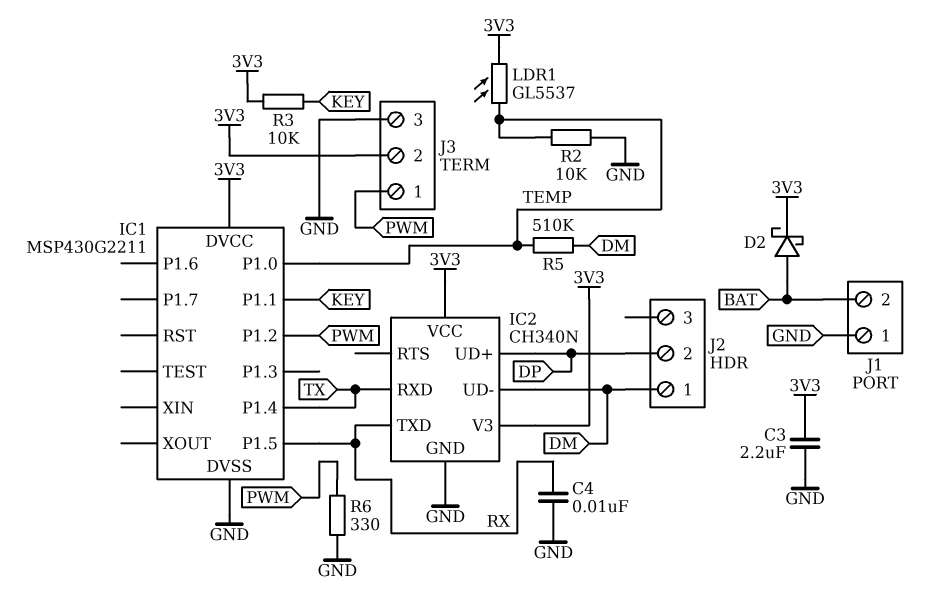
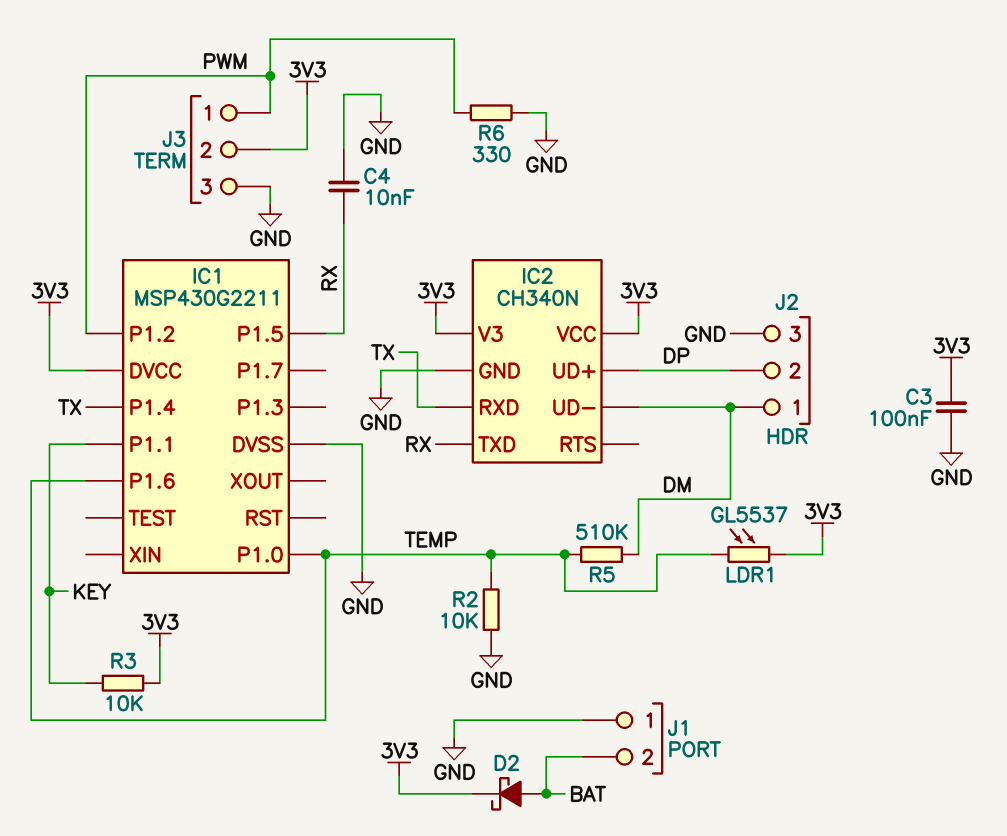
C3: 2.2uF (3V3, GND) -> 100nF (3V3, GND)
IC1 pin P1.6: none -> TEMP
J2 pin 3: none -> GND

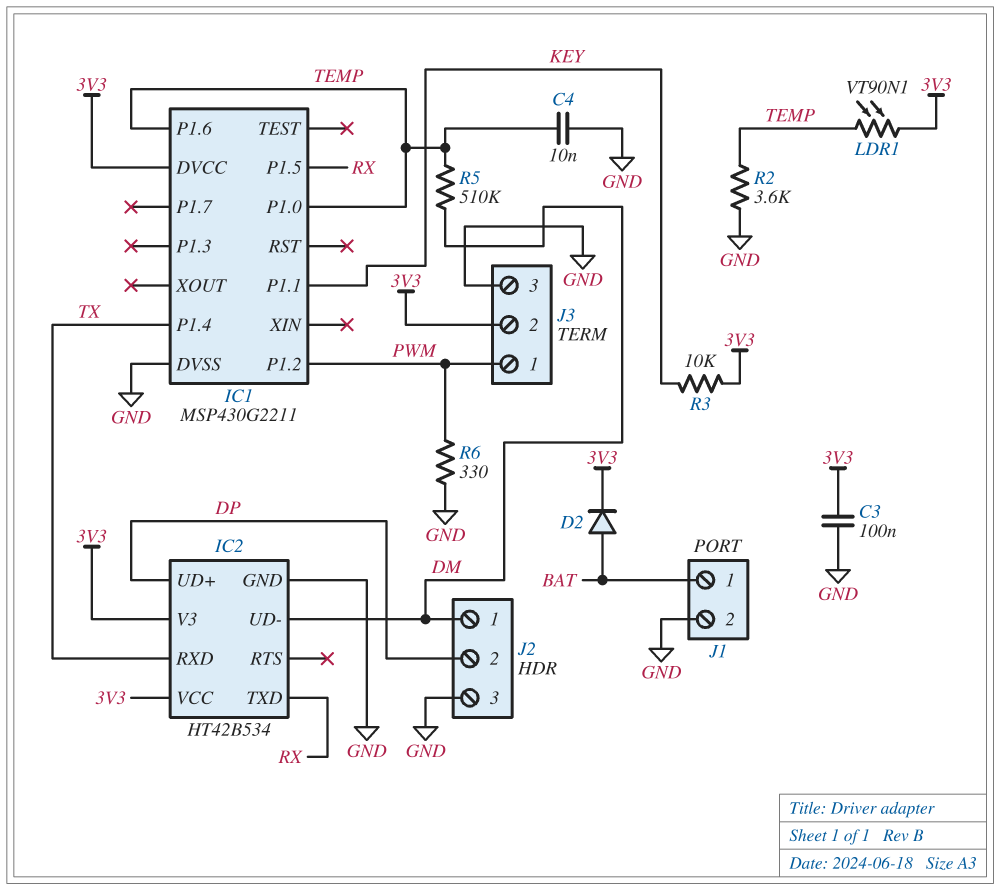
C4: 10nF (GND, RX) -> 10nF (GND, TEMP)
D2: schottky (A BAT, K 3V3) -> diode (A BAT, K 3V3)
IC2: CH340N -> HT42B534
J1 pin 1: GND -> BAT
J1 pin 2: BAT -> GND
LDR1: GL5537 (3V3, TEMP) -> VT90N1 (3V3, TEMP)
R2: 10k (GND, TEMP) -> 3.6k (GND, TEMP)

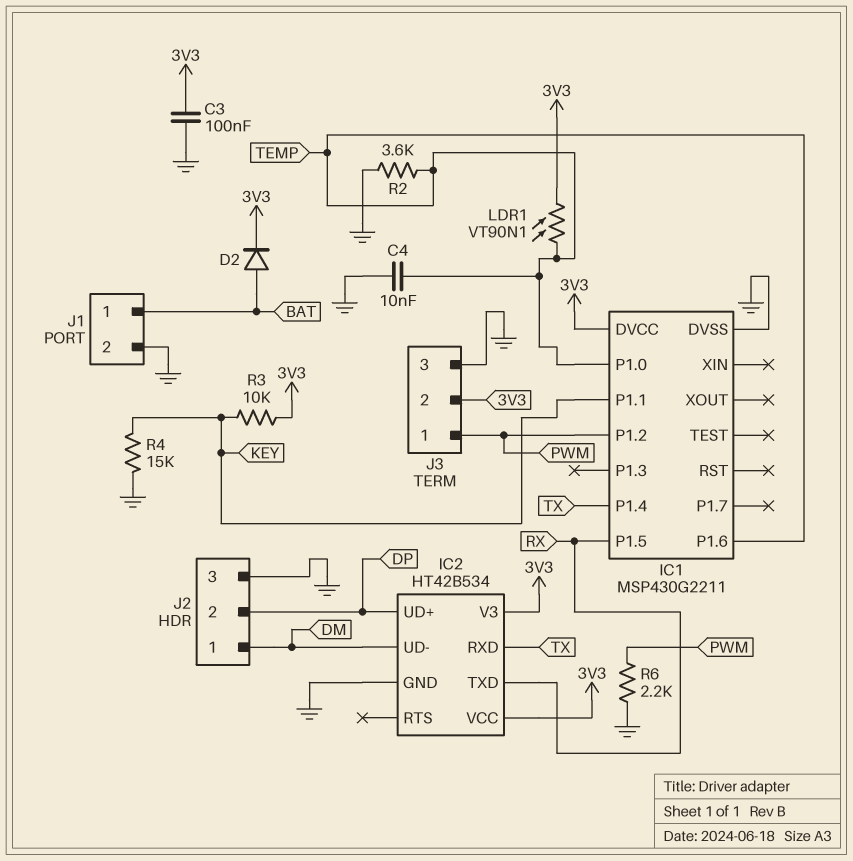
R4: none -> 15k (GND, KEY)
R5: 510k (DM, TEMP) -> none
R6: 330 (GND, PWM) -> 2.2k (GND, PWM)

